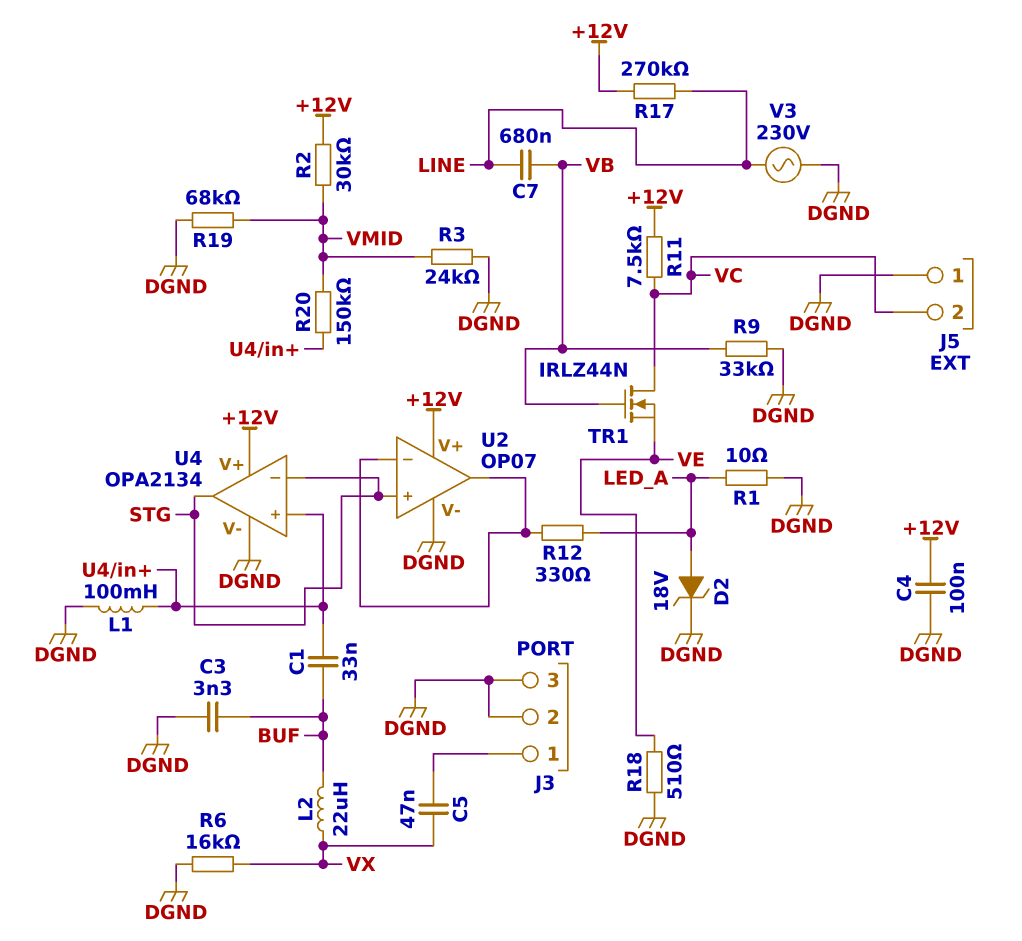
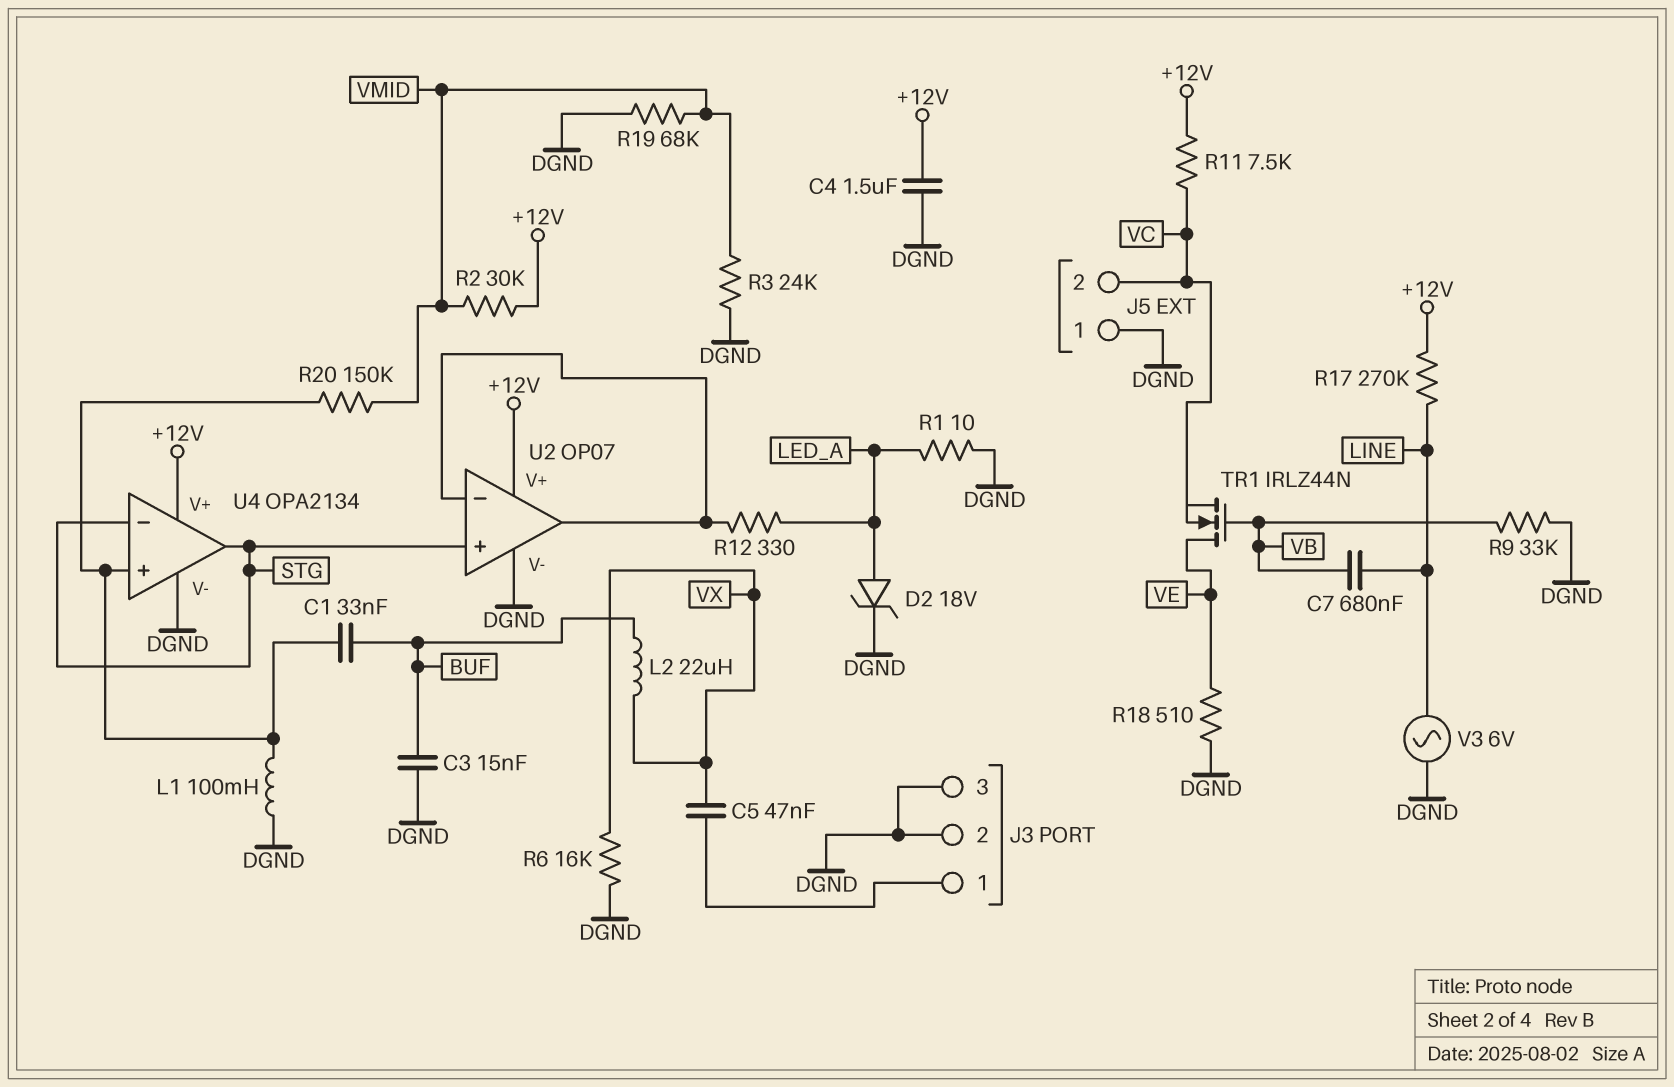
C3: 3.3nF (BUF, DGND) -> 15nF (BUF, DGND)
C4: 100nF (+12V, DGND) -> 1.5uF (+12V, DGND)
TR1: NMOS IRLZ44N (G VB, D VC, S VE) -> NMOS IRLZ44N (G VB, D VE, S VC)
V3: AC 230V (DGND, LINE) -> AC 6V (DGND, LINE)

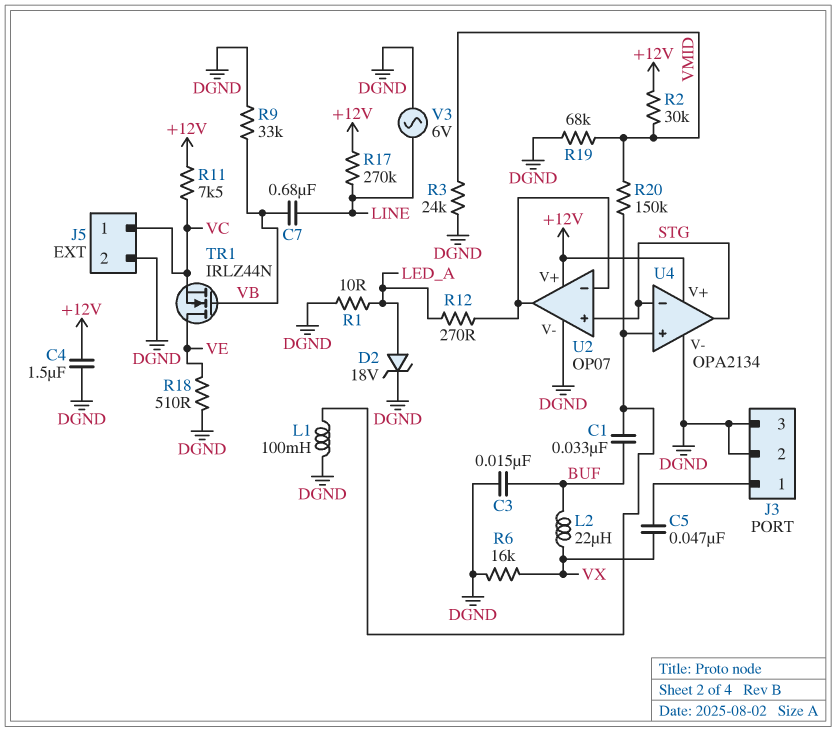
J5 pin 1: DGND -> VC
J5 pin 2: VC -> DGND
R12: 330 (LED_A, U2/in-) -> 270 (LED_A, U2/in-)

